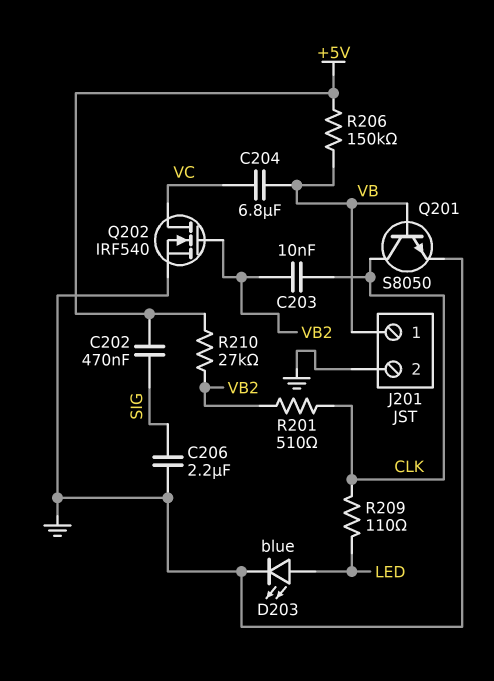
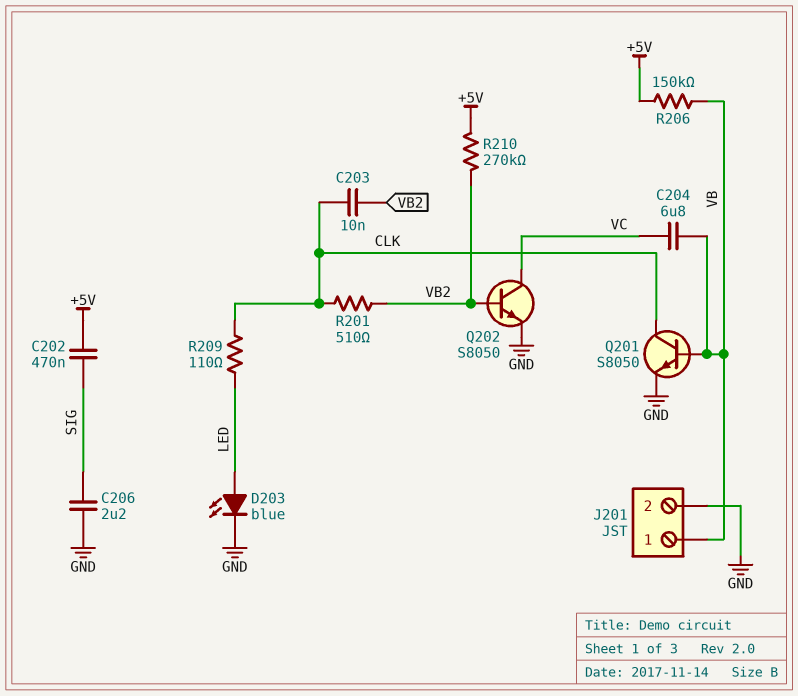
Q202: NMOS IRF540 (G VB2, D VC, S GND) -> NPN S8050 (B VB2, C VC, E GND)
R210: 27k (+5V, VB2) -> 270k (+5V, VB2)

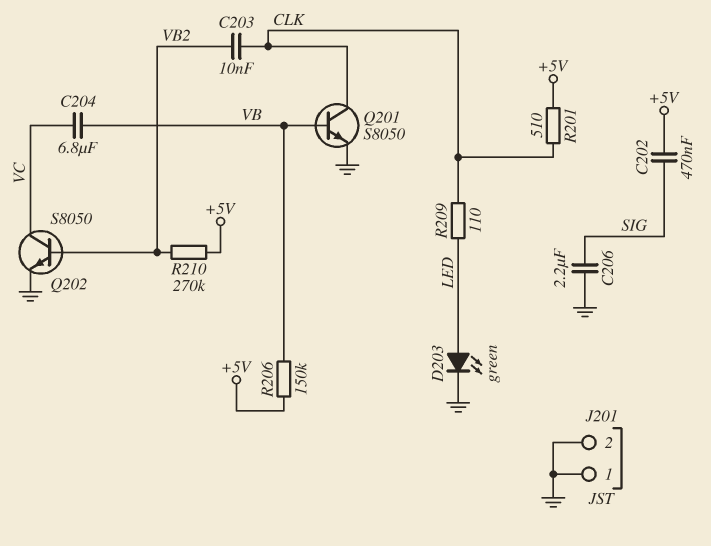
D203: LED blue (A LED, K GND) -> LED green (A LED, K GND)
J201 pin 1: VB -> GND
R201: 510 (CLK, VB2) -> 510 (+5V, CLK)

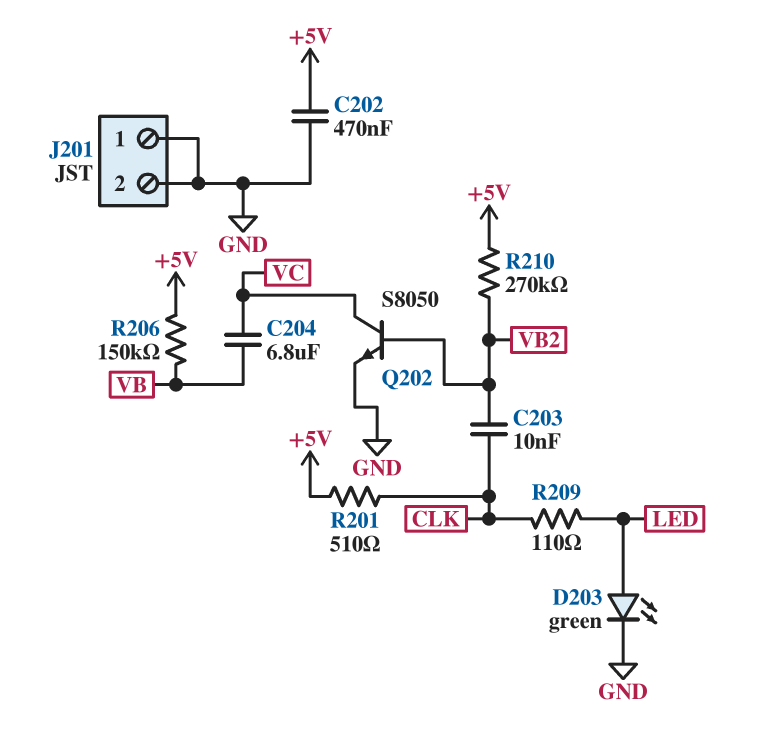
C202: 470nF (+5V, SIG) -> 470nF (+5V, GND)
C206: 2.2uF (GND, SIG) -> none
Q201: NPN S8050 (B VB, C CLK, E GND) -> none

